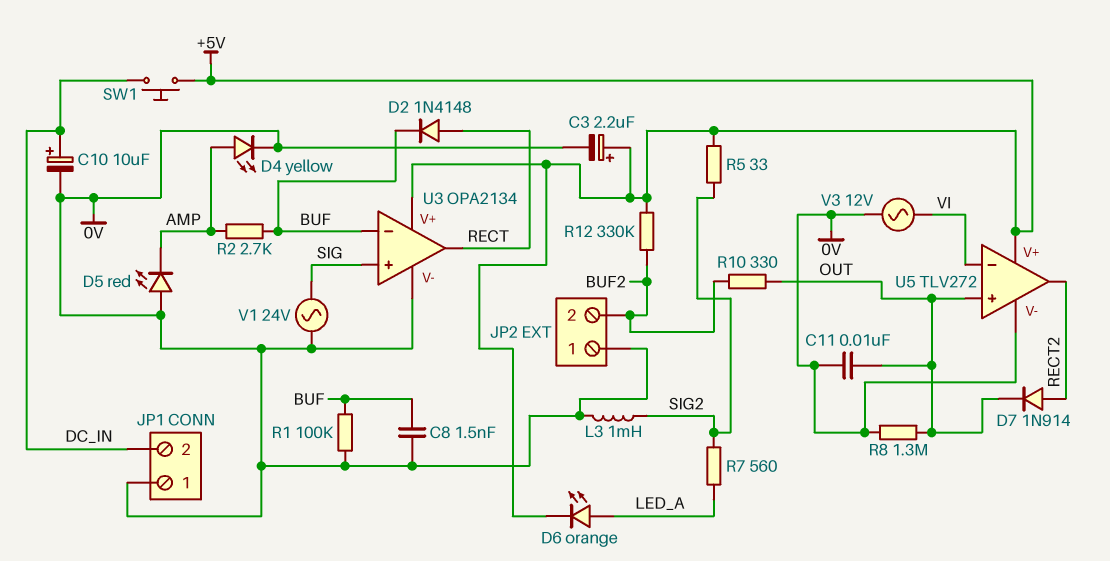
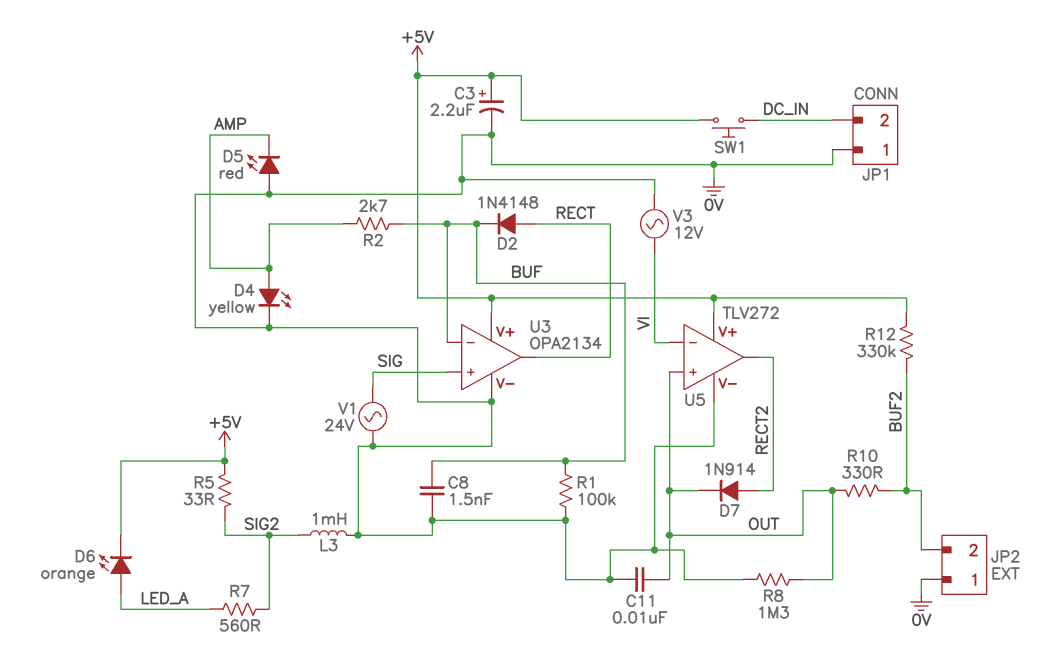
C10: 10uF (plus DC_IN, minus 0V) -> none

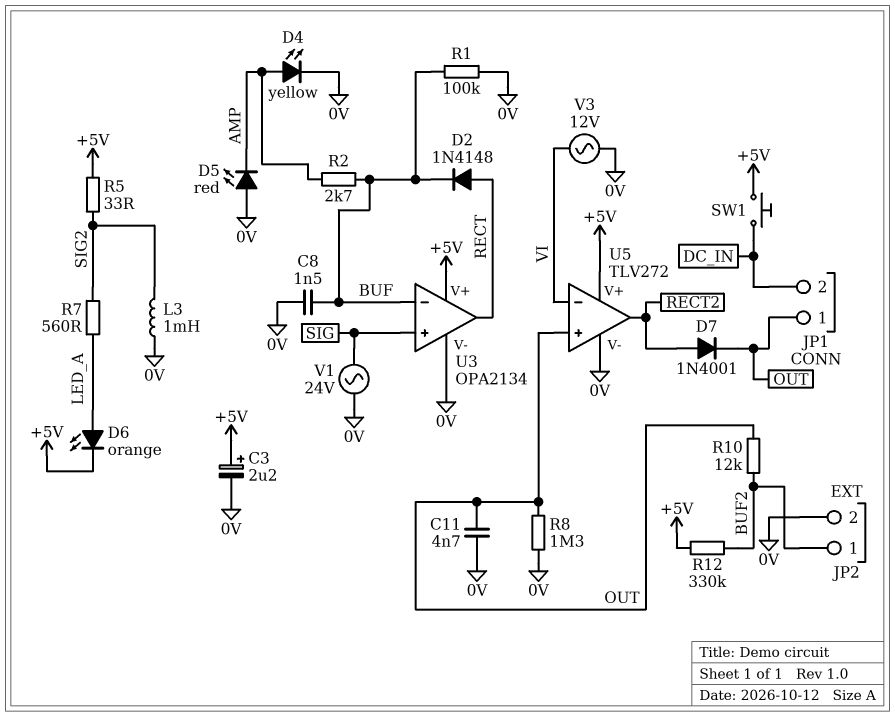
C11: 10nF (0V, OUT) -> 4.7nF (0V, OUT)
D7: diode 1N914 (A RECT2, K OUT) -> diode 1N4001 (A RECT2, K OUT)
JP1 pin 1: 0V -> OUT
JP2 pin 1: 0V -> BUF2
JP2 pin 2: BUF2 -> 0V
R10: 330 (BUF2, OUT) -> 12k (BUF2, OUT)

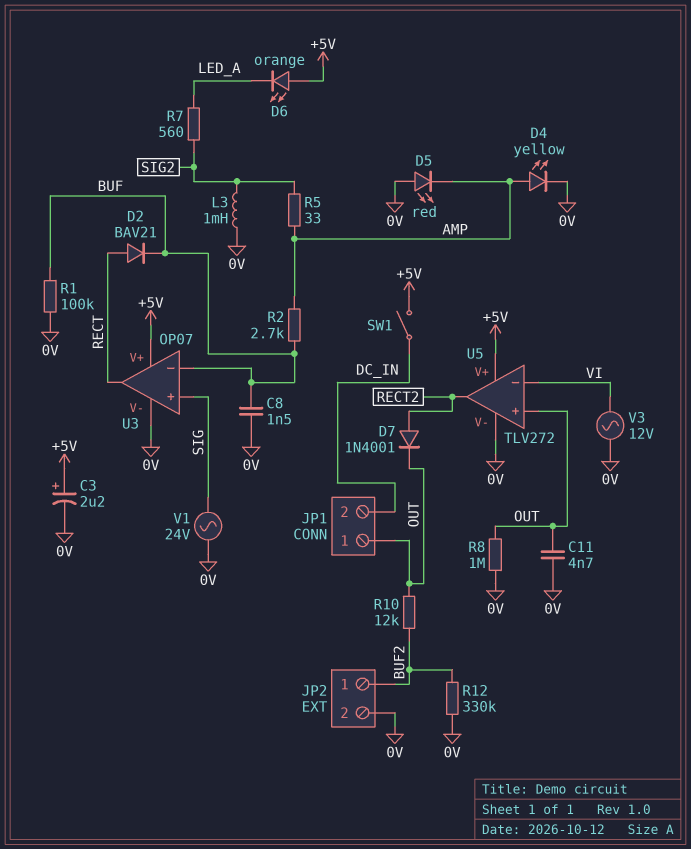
D2: diode 1N4148 (A RECT, K BUF) -> diode BAV21 (A RECT, K BUF)
D6: LED orange (A LED_A, K +5V) -> LED orange (A +5V, K LED_A)
R5: 33 (+5V, SIG2) -> 33 (AMP, SIG2)
R8: 1.3M (0V, OUT) -> 1M (0V, OUT)
R12: 330k (+5V, BUF2) -> 330k (0V, BUF2)
SW1: button (+5V, DC_IN) -> switch (+5V, DC_IN)
U3: OPA2134 -> OP07

